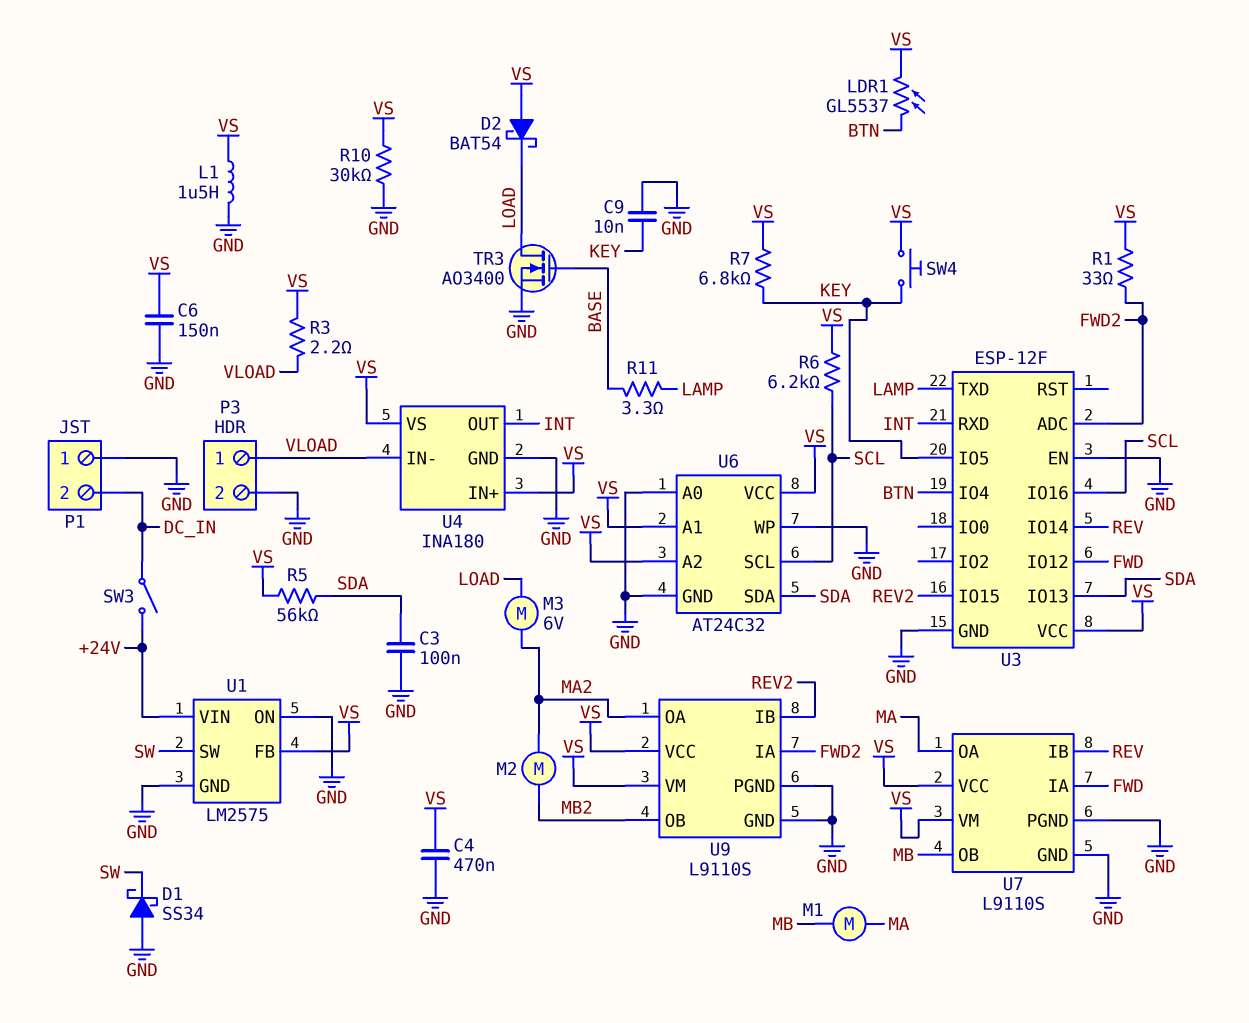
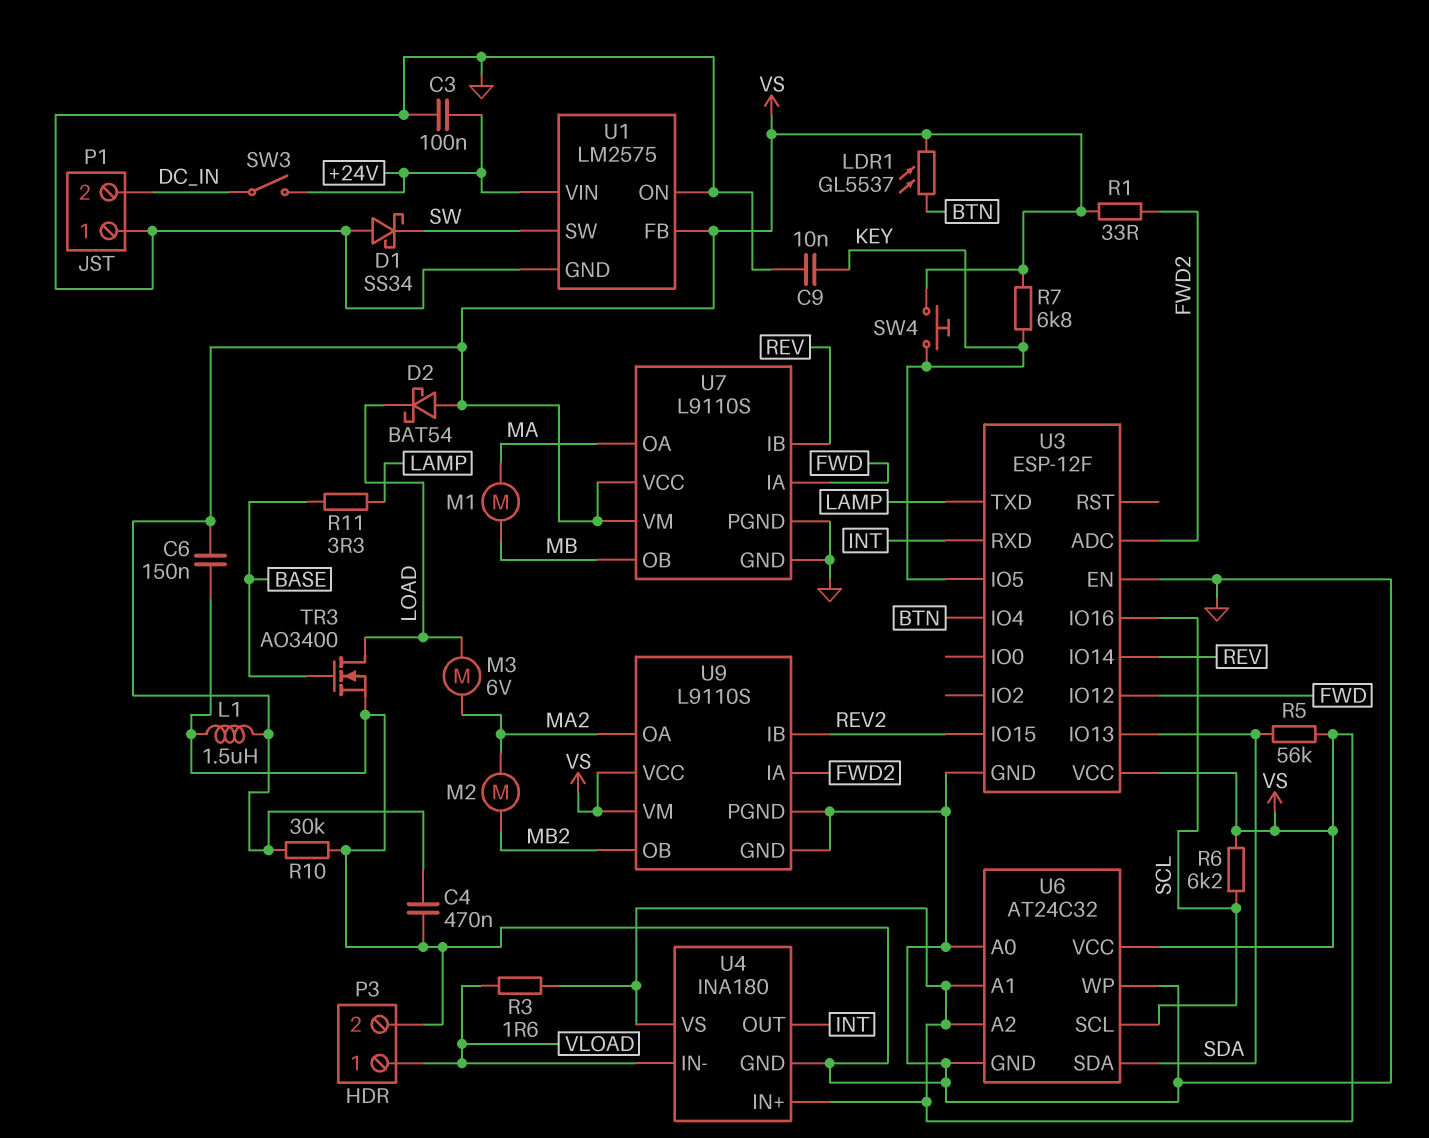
C3: 100nF (GND, SDA) -> 100nF (+24V, GND)
R3: 2.2 (VLOAD, VS) -> 1.6 (VLOAD, VS)

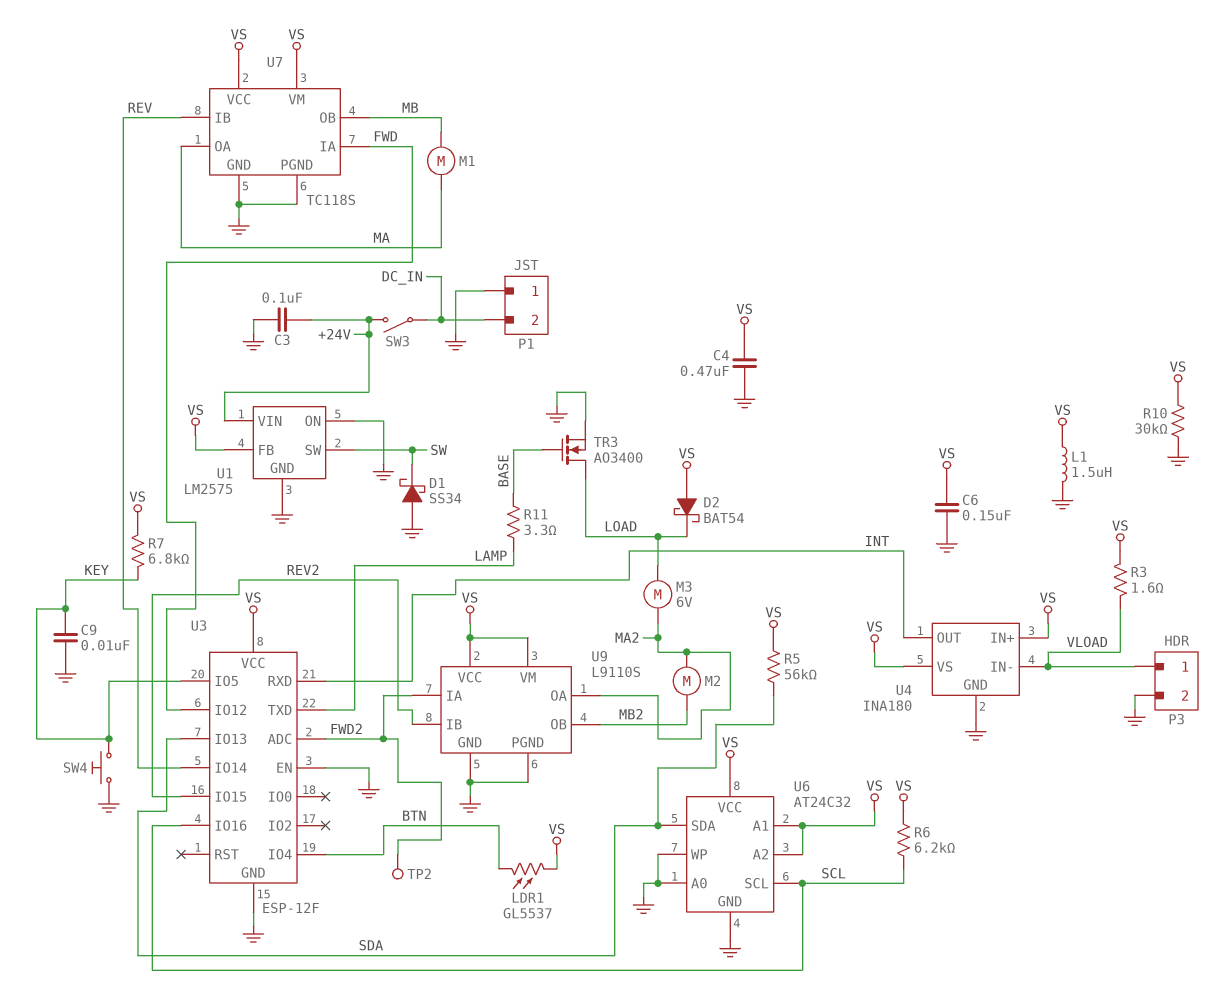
R1: 33 (FWD2, VS) -> none
SW4: button (KEY, VS) -> button (GND, KEY)
TP2: none -> test point (FWD2)
U7: L9110S -> TC118S

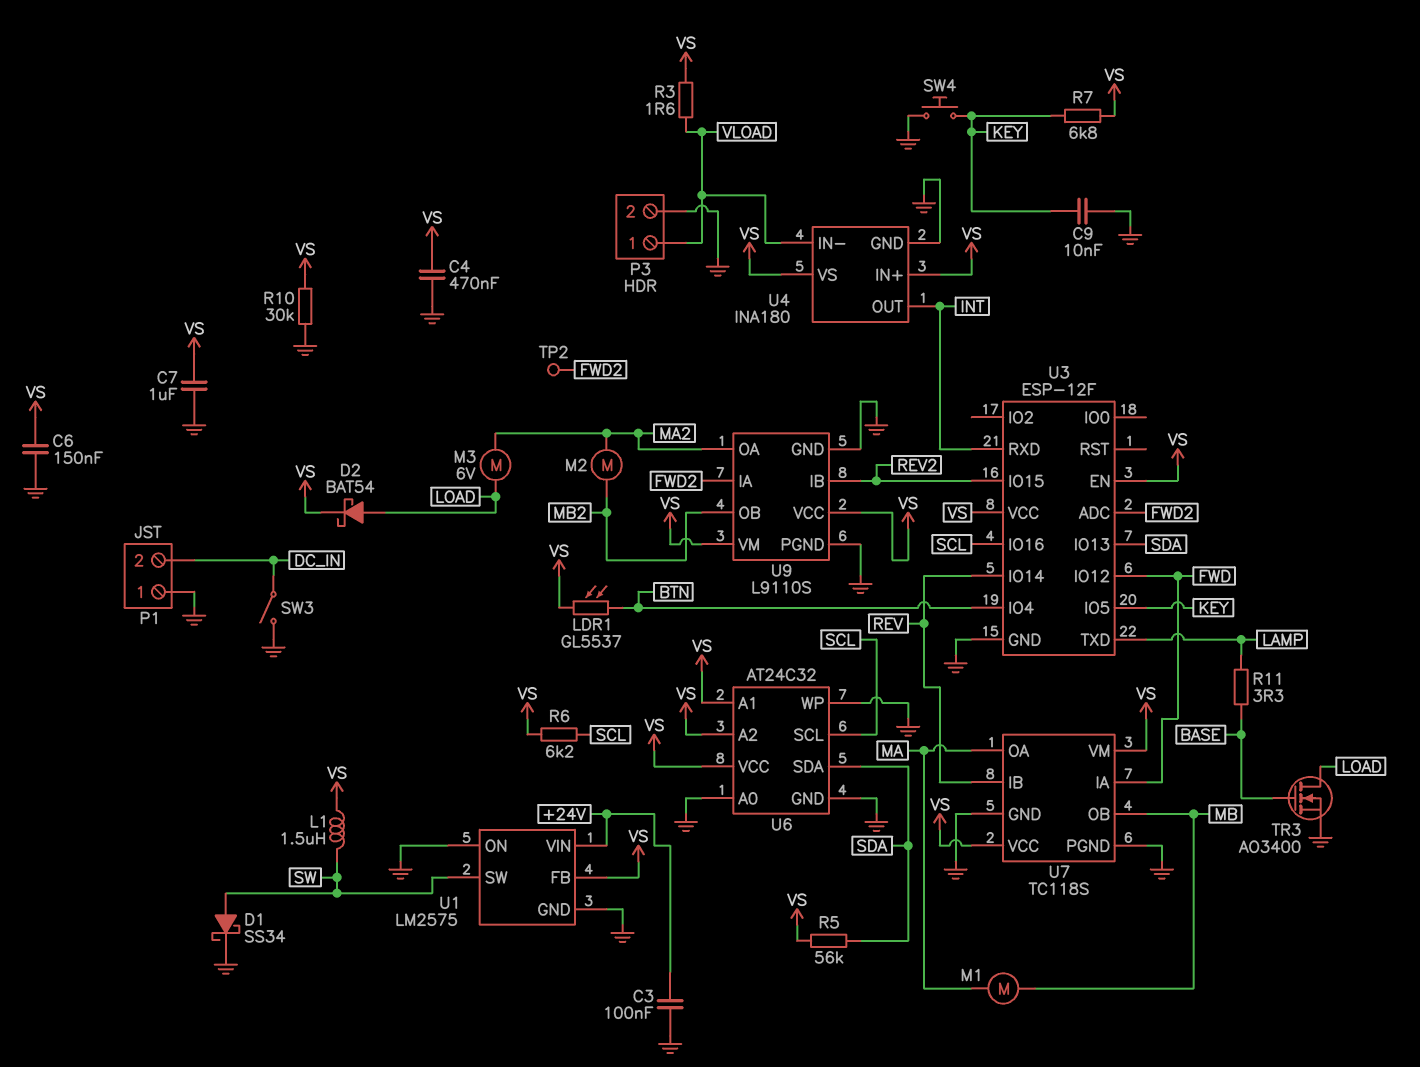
C7: none -> 1uF (GND, VS)
D1: schottky SS34 (A GND, K SW) -> schottky SS34 (A SW, K GND)
D2: schottky BAT54 (A VS, K LOAD) -> schottky BAT54 (A LOAD, K VS)
L1: 1.5uH (GND, VS) -> 1.5uH (SW, VS)
SW3: switch (+24V, DC_IN) -> switch (DC_IN, GND)
U3 pin EN: GND -> VS

